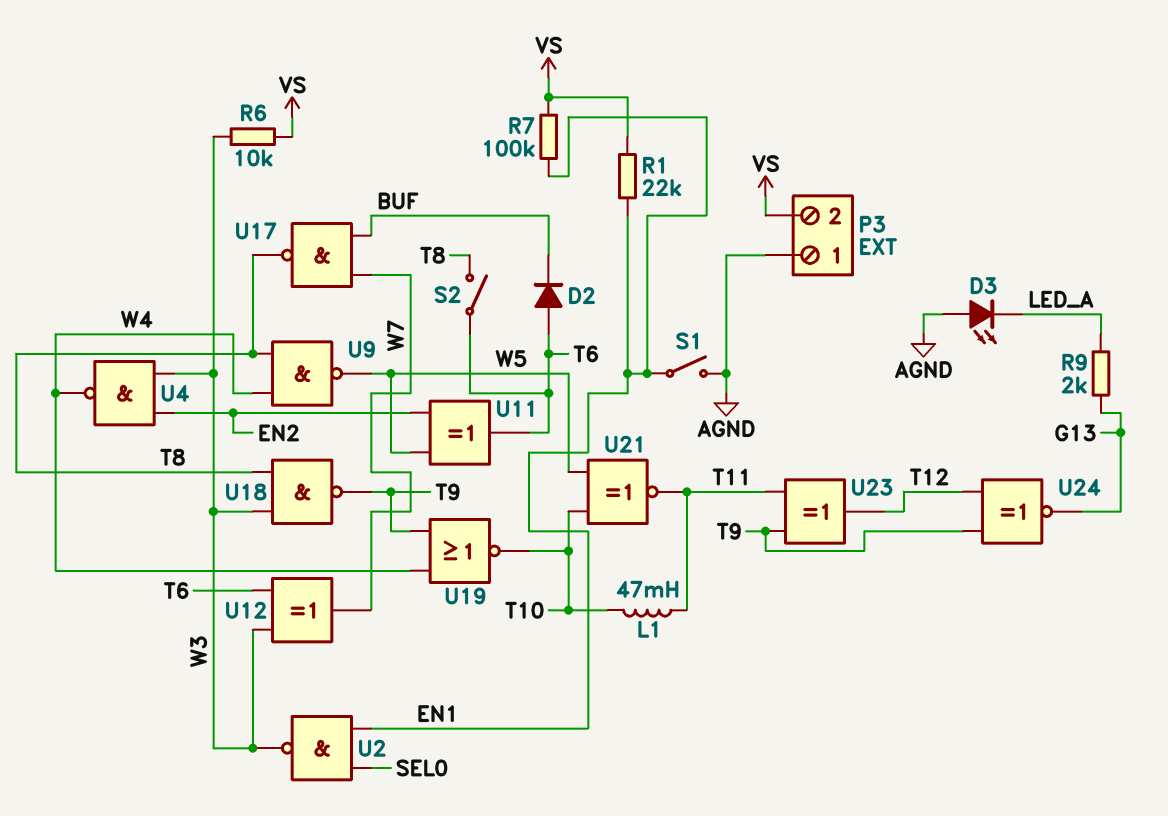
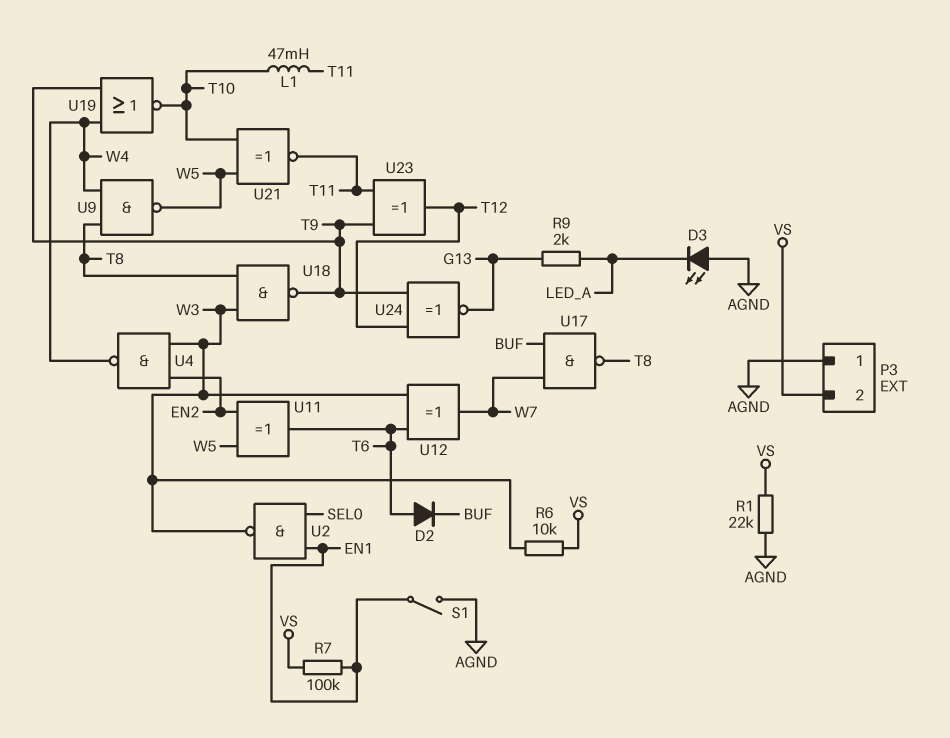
R1: 22k (EN1, VS) -> 22k (AGND, VS)
S2: switch (T6, T8) -> none

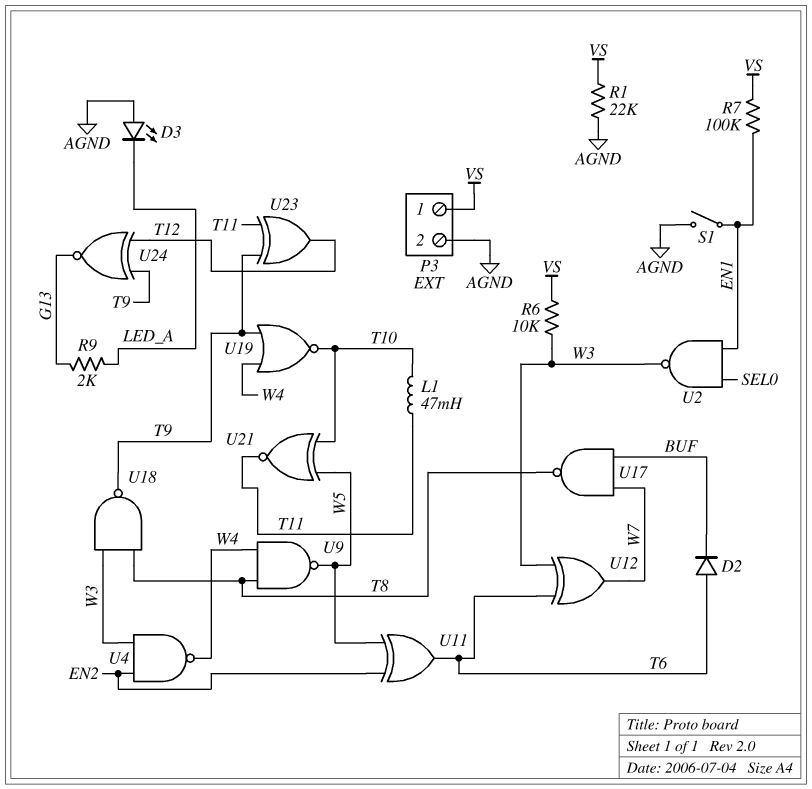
P3 pin 1: AGND -> VS
P3 pin 2: VS -> AGND

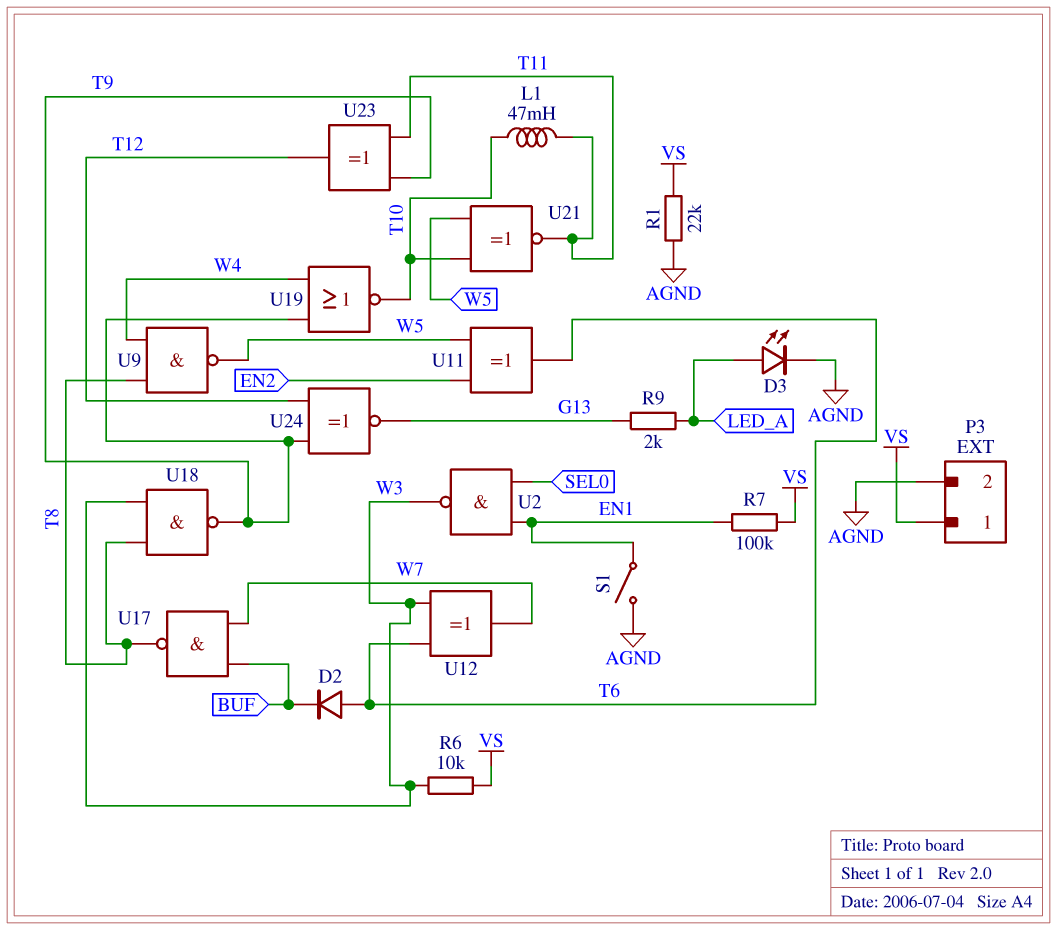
D3: LED (A AGND, K LED_A) -> LED (A LED_A, K AGND)
U4: NAND (in EN2, in W3, out W4) -> none

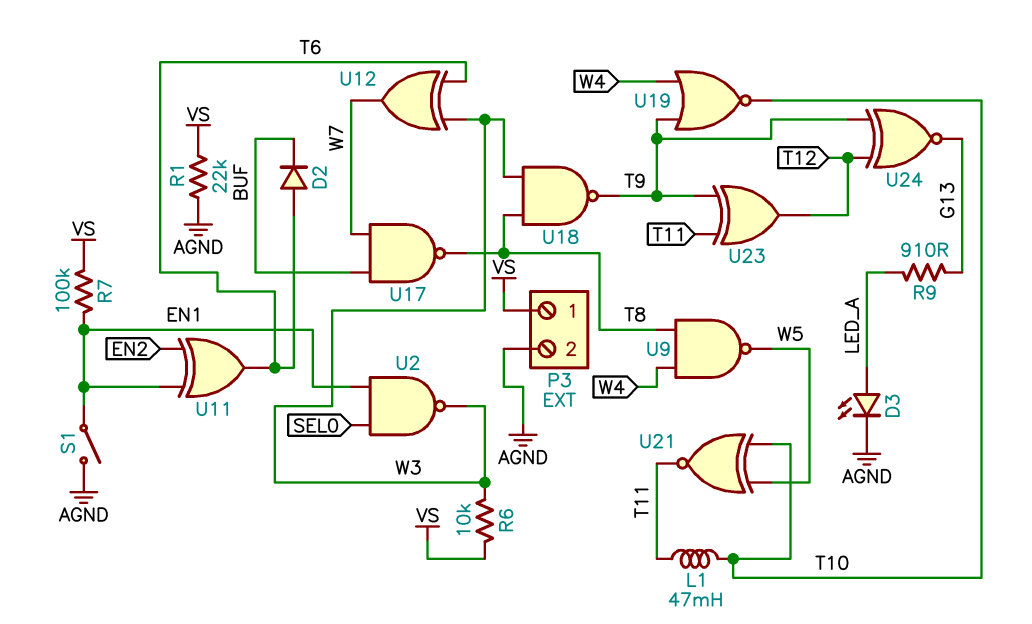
R9: 2k (G13, LED_A) -> 910 (G13, LED_A)
U11: XOR (in EN2, in W5, out T6) -> XOR (in EN1, in EN2, out T6)

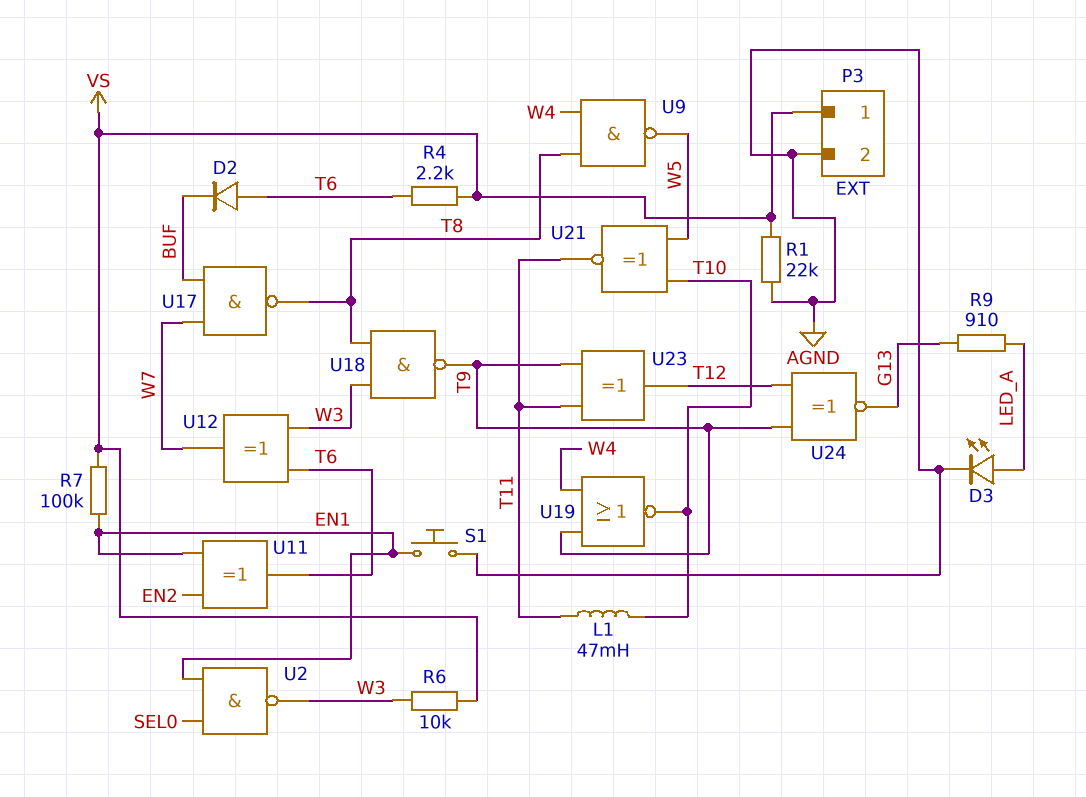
R4: none -> 2.2k (T6, VS)
S1: switch (AGND, EN1) -> button (AGND, EN1)

